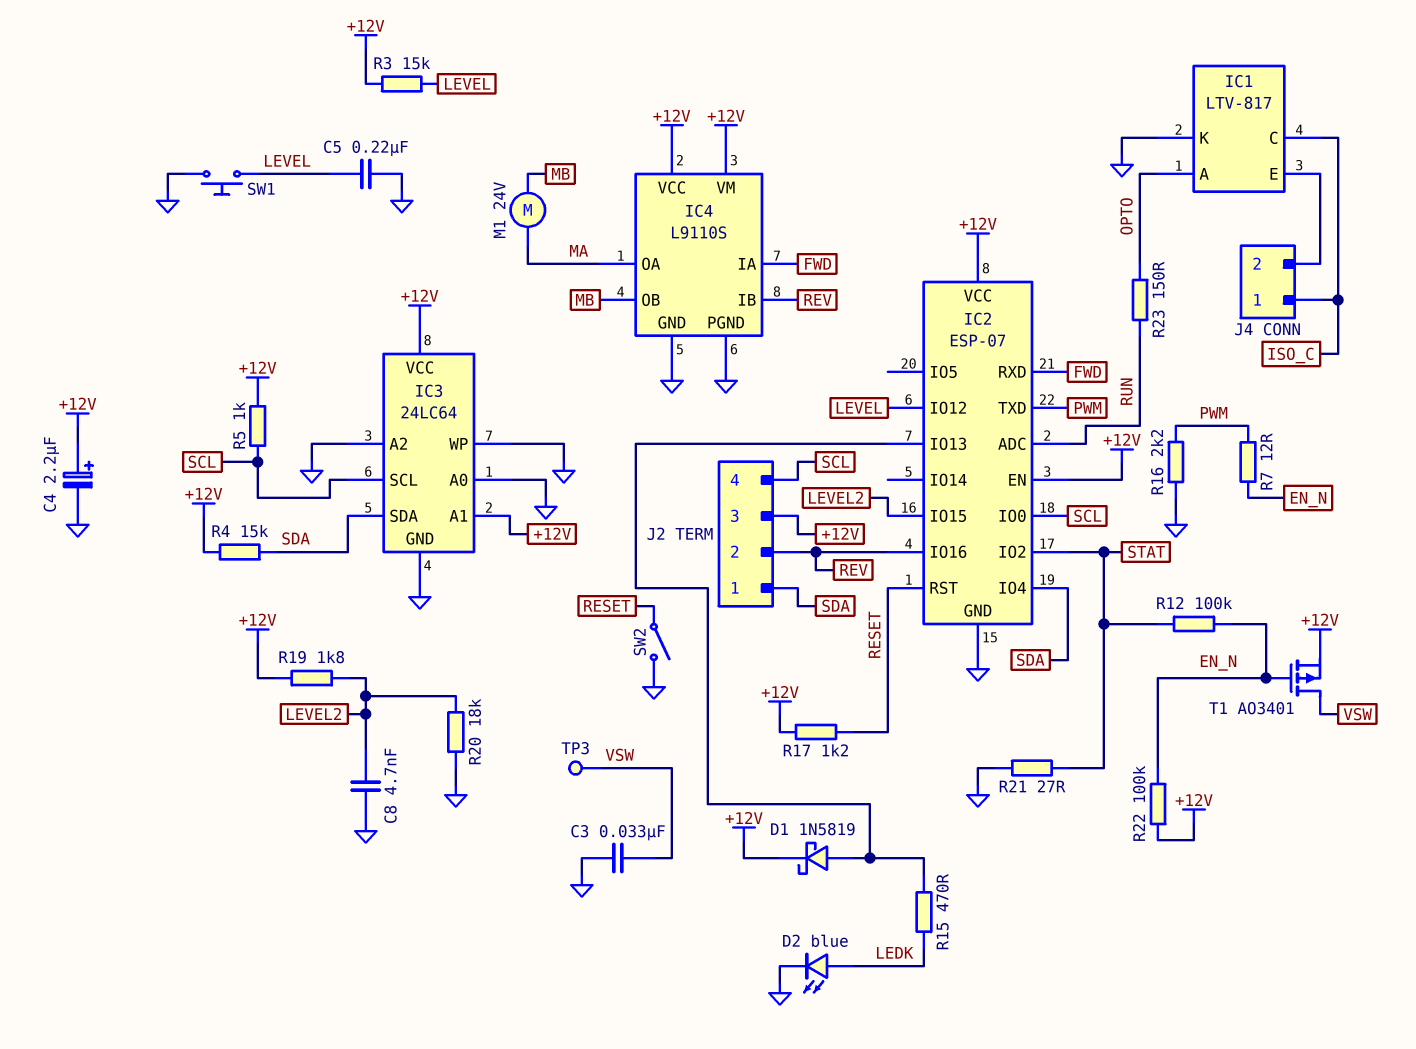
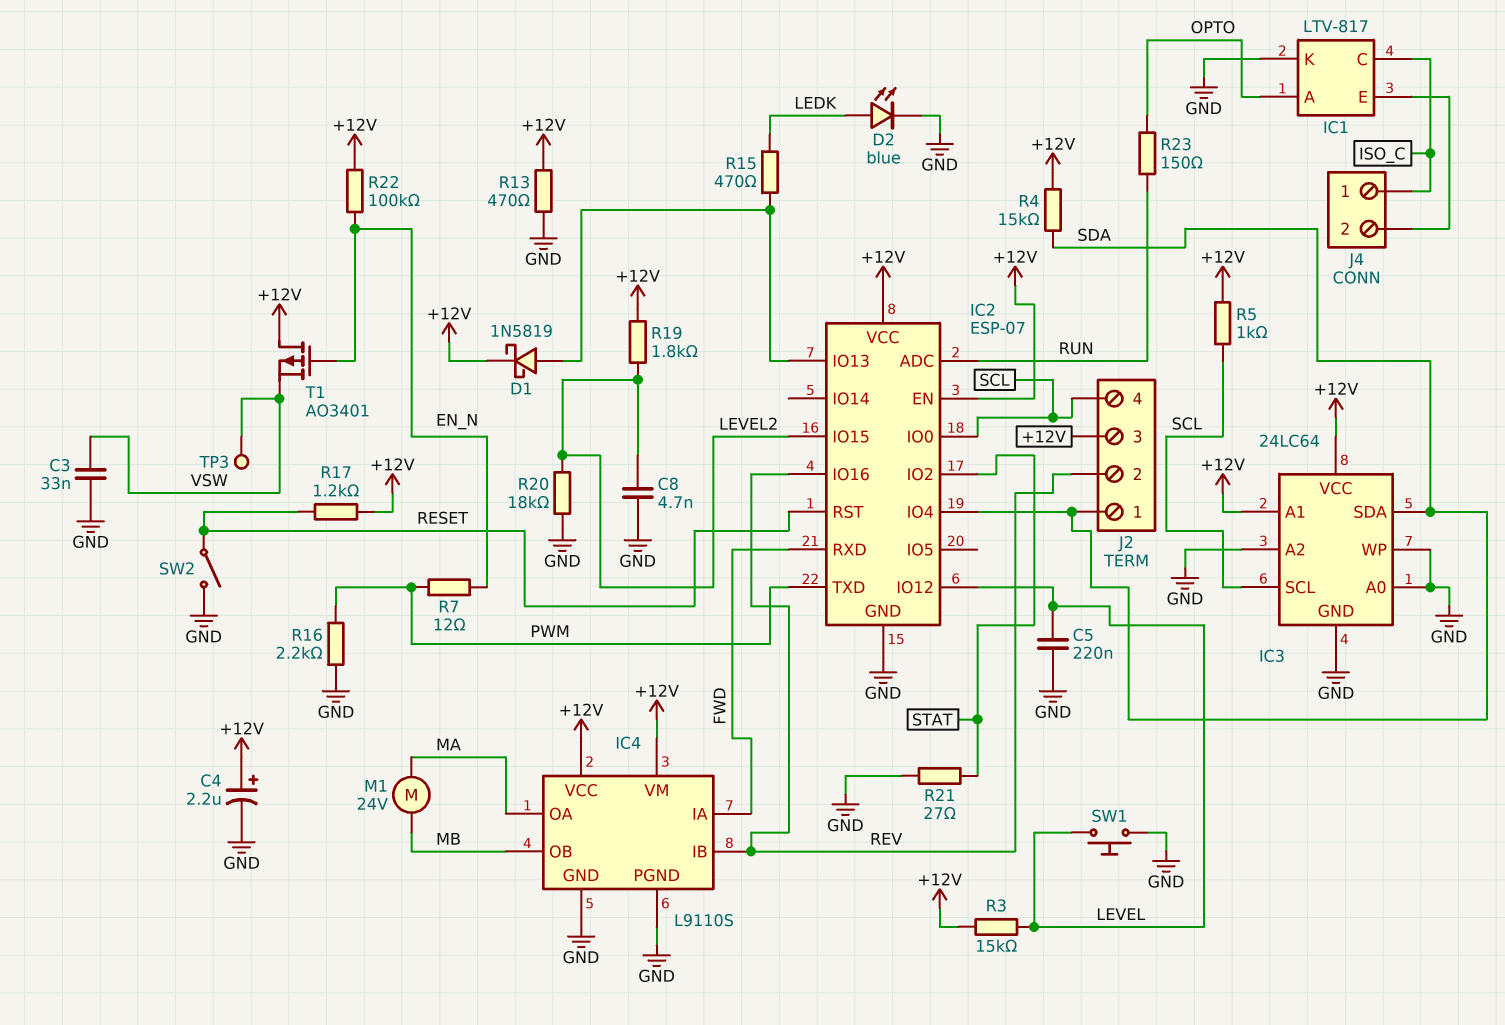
R12: 100k (EN_N, STAT) -> none
R13: none -> 470 (+12V, GND)
T1: PMOS AO3401 (G EN_N, D VSW, S +12V) -> PMOS AO3401 (G EN_N, D +12V, S VSW)

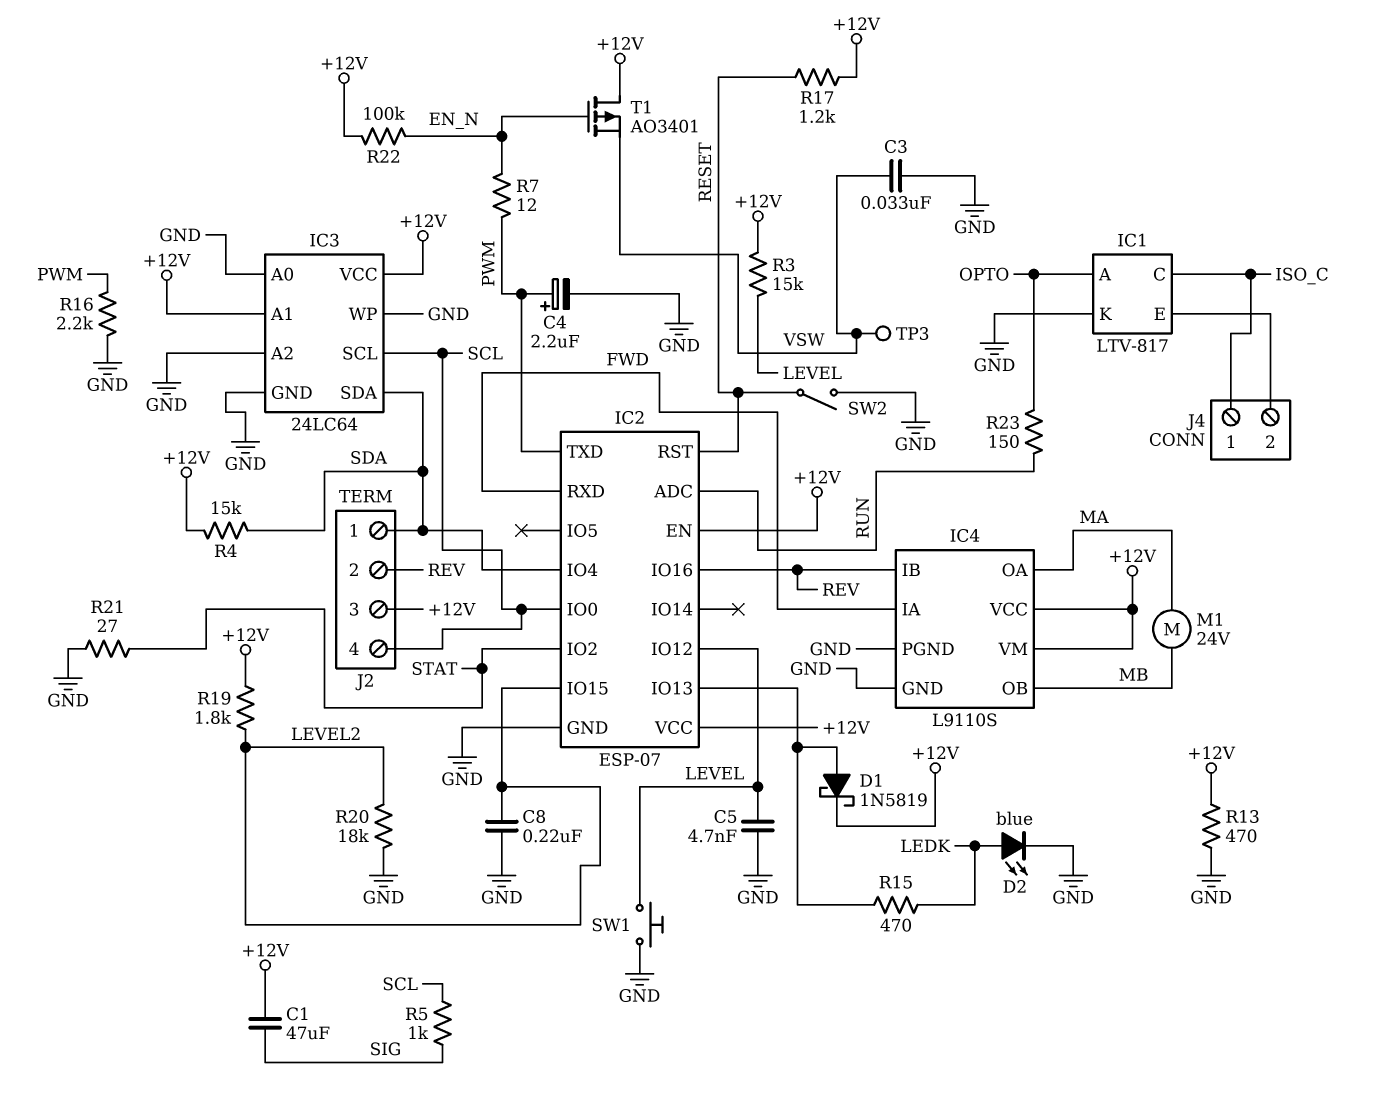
C1: none -> 47uF (+12V, SIG)
C4: 2.2uF (plus +12V, minus GND) -> 2.2uF (plus PWM, minus GND)
C5: 220nF (GND, LEVEL) -> 4.7nF (GND, LEVEL)
C8: 4.7nF (GND, LEVEL2) -> 220nF (GND, LEVEL2)
R5: 1k (+12V, SCL) -> 1k (SCL, SIG)

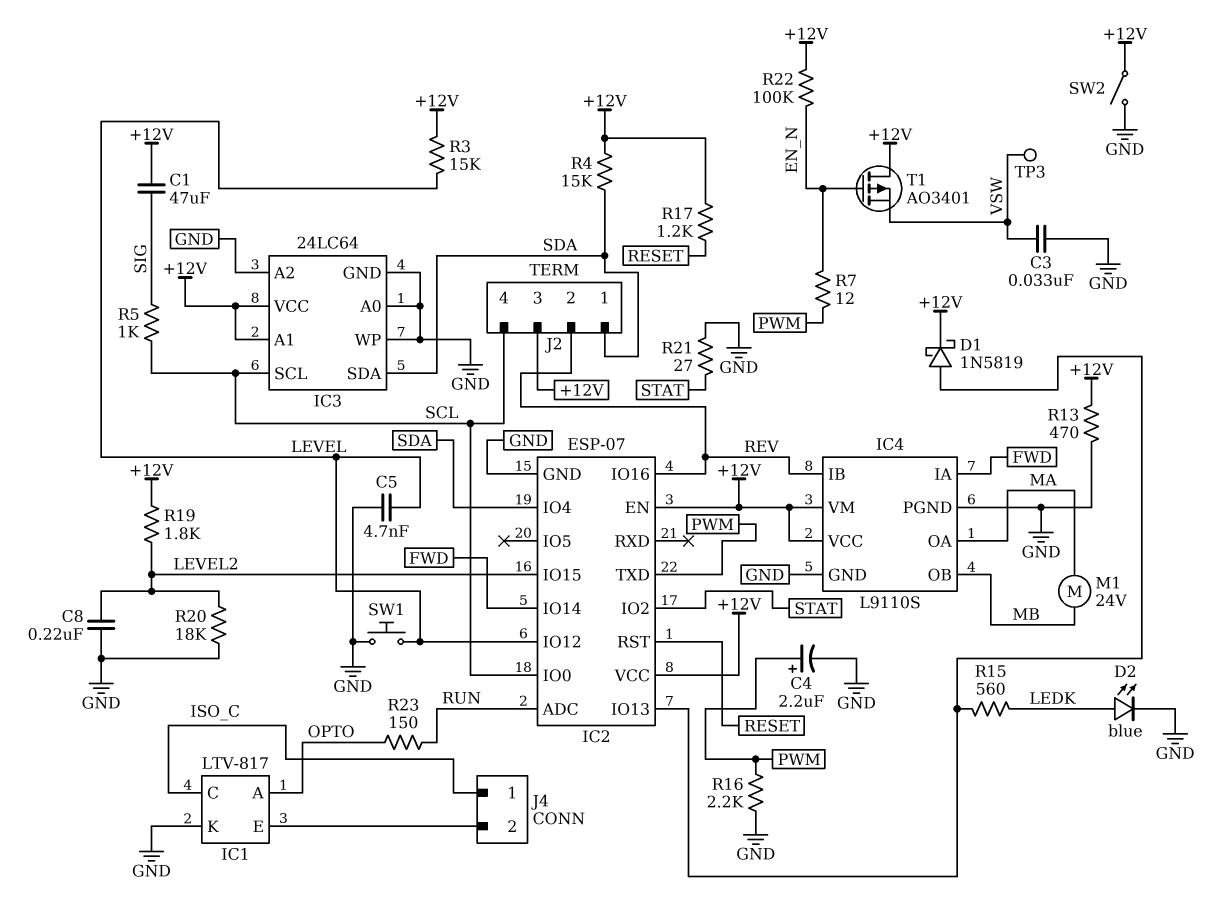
IC2 pin IO14: none -> FWD
IC2 pin RXD: FWD -> none
R15: 470 (IC2/IO13, LEDK) -> 560 (IC2/IO13, LEDK)
SW2: switch (GND, RESET) -> switch (+12V, GND)

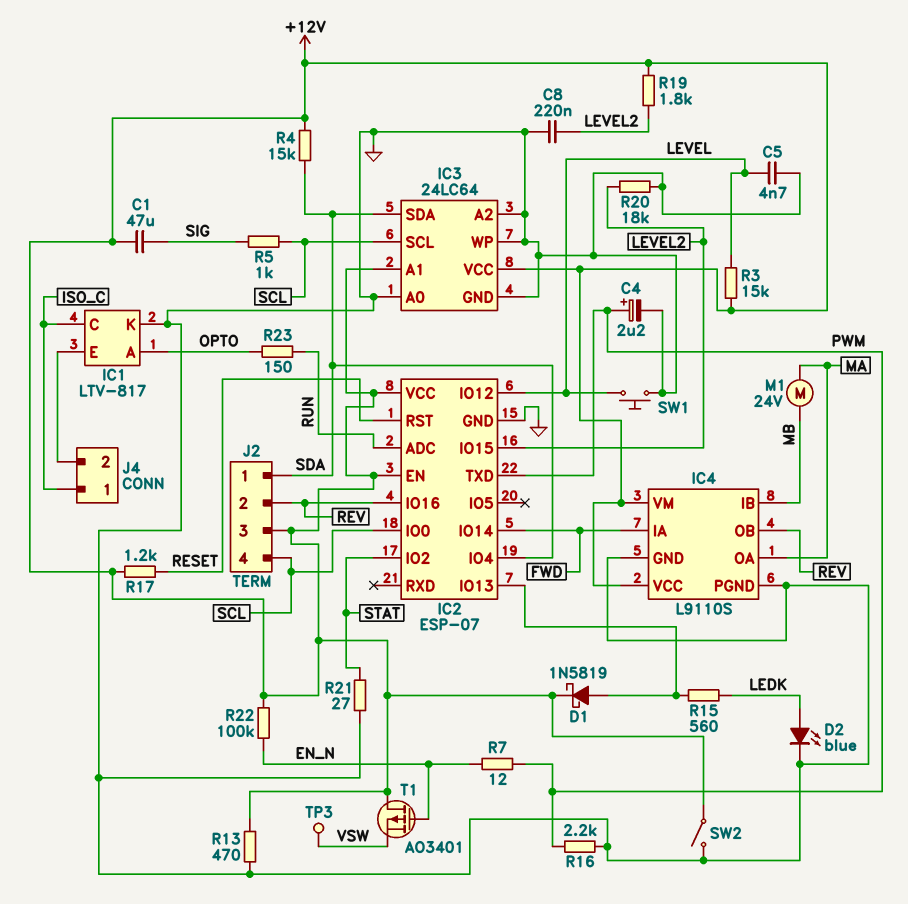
C3: 33nF (GND, VSW) -> none
IC4 pin IB: REV -> MB
IC4 pin OB: MB -> REV

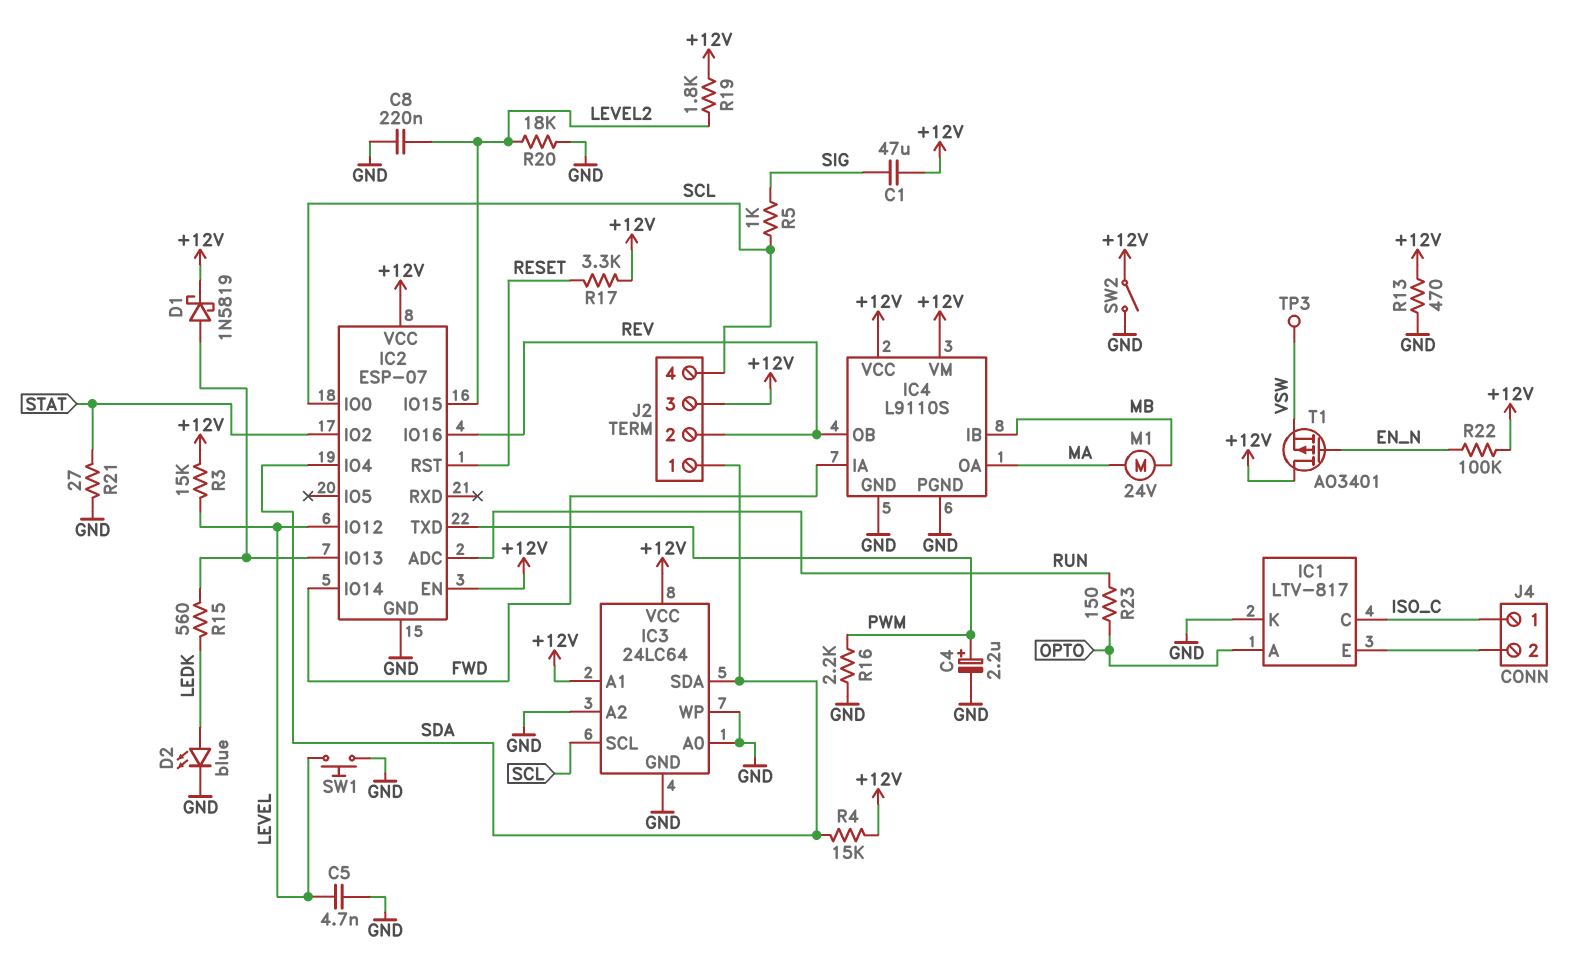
R7: 12 (EN_N, PWM) -> none
R17: 1.2k (+12V, RESET) -> 3.3k (+12V, RESET)

